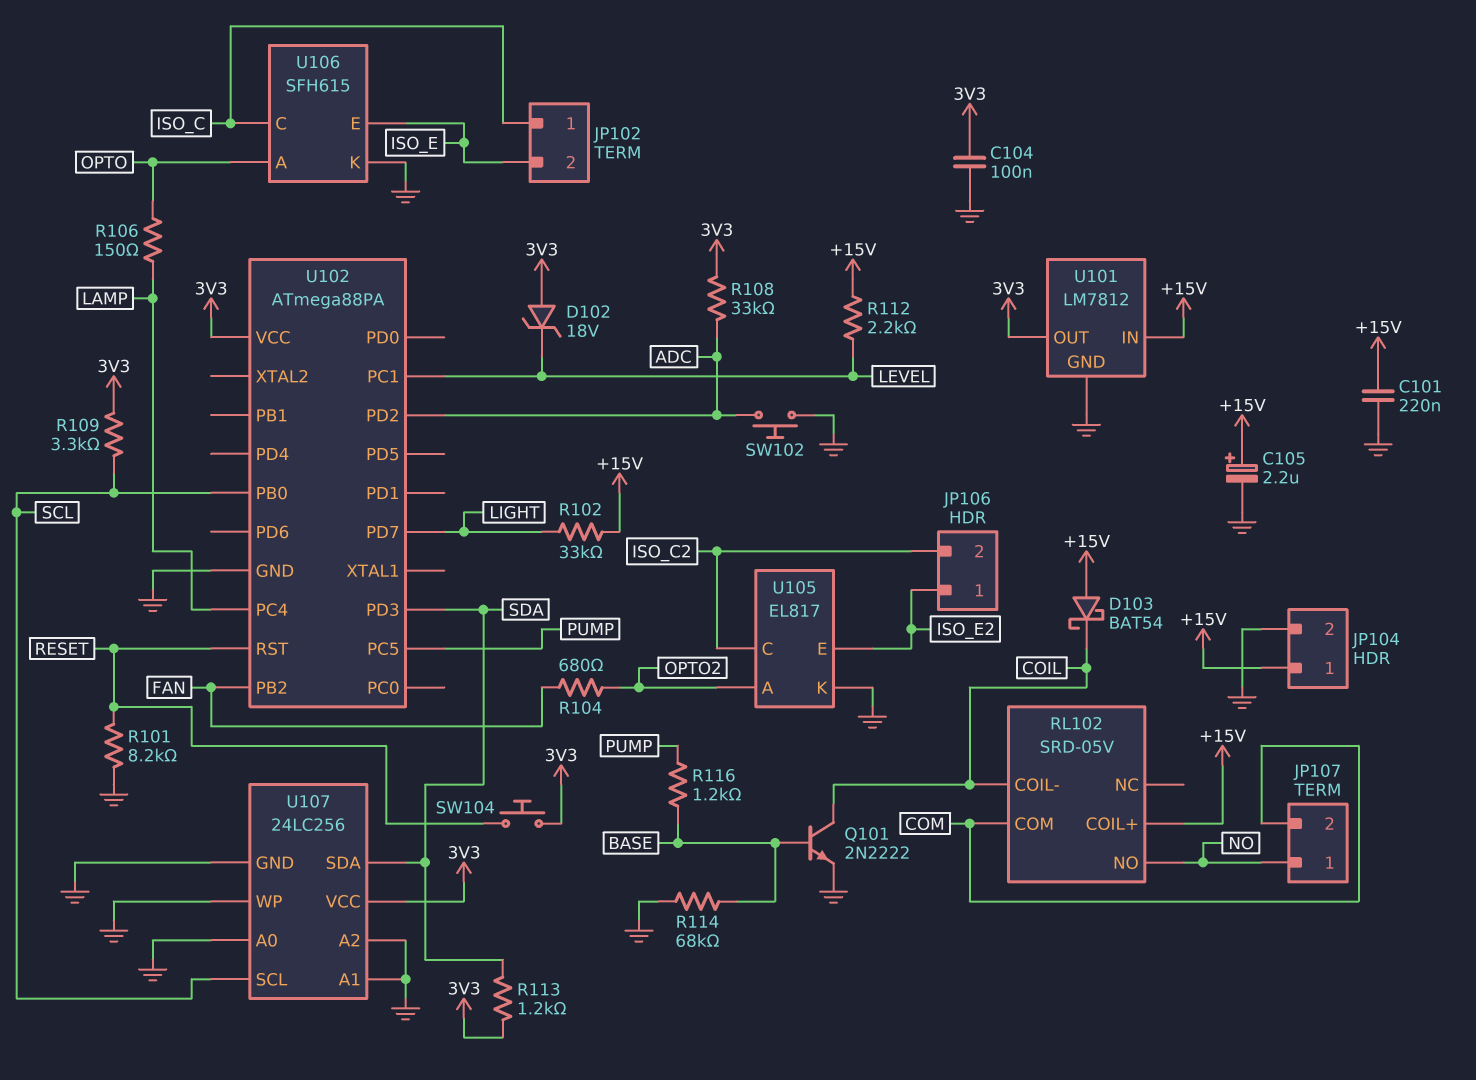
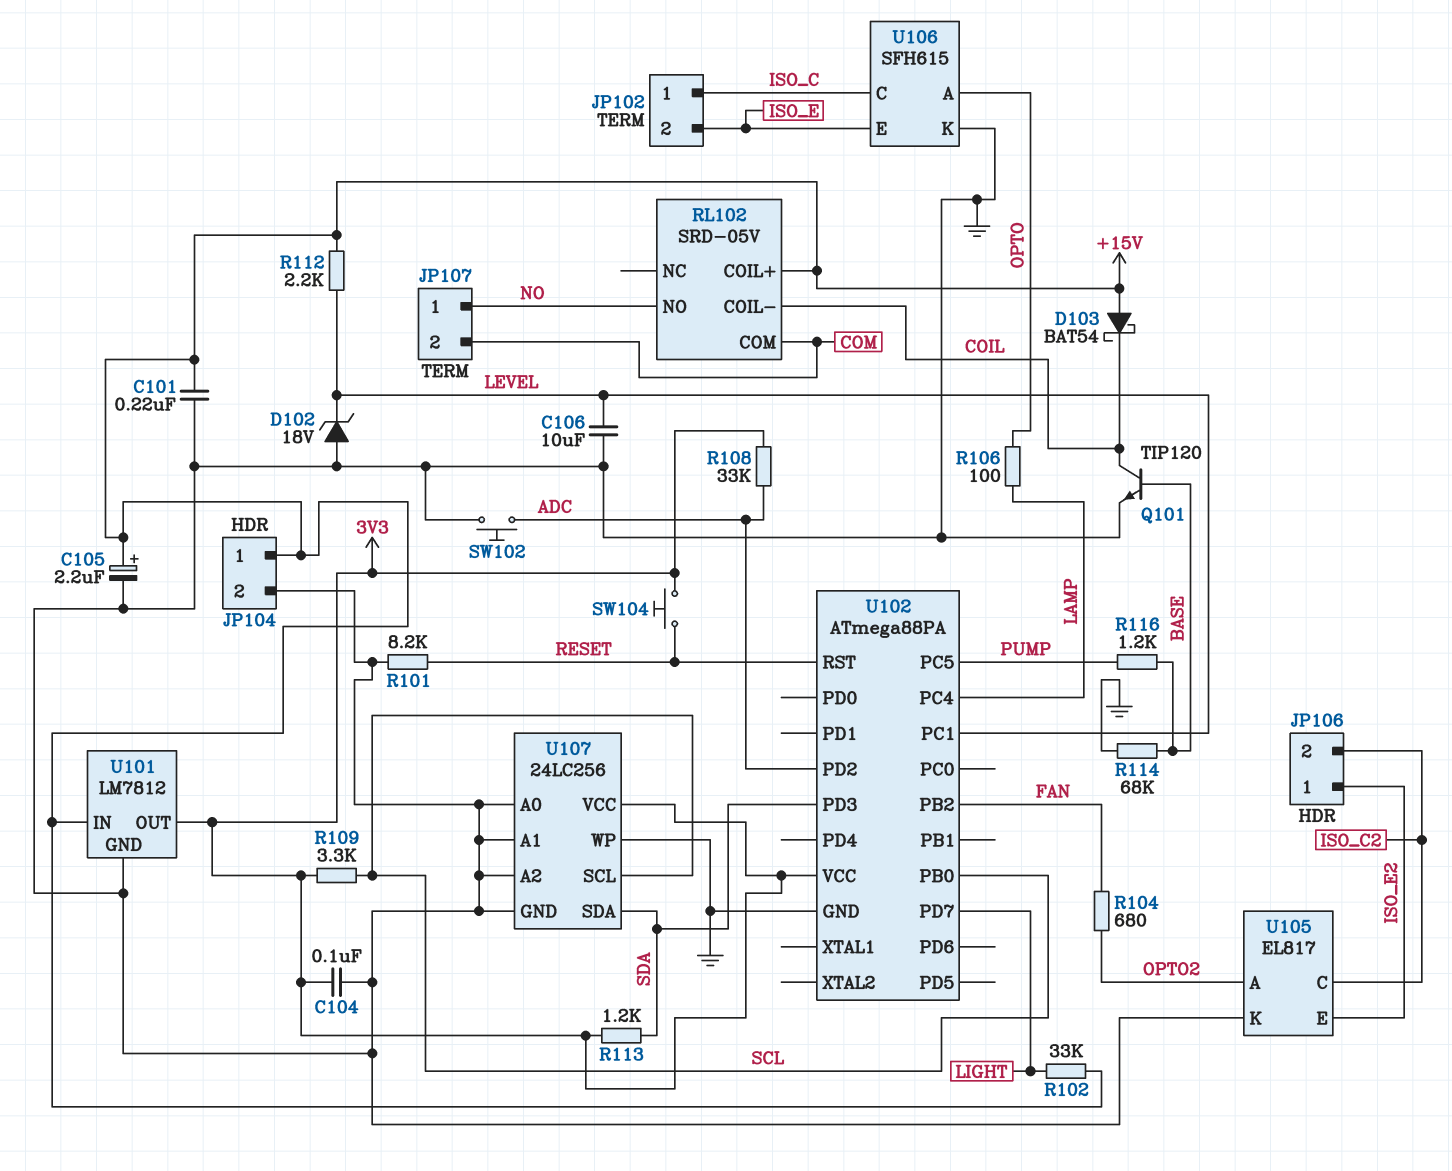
C106: none -> 10uF (GND, LEVEL)
D102: zener 18V (A 3V3, K LEVEL) -> zener 18V (A GND, K LEVEL)
Q101: NPN 2N2222 (B BASE, C COIL, E GND) -> NPN TIP120 (B BASE, C COIL, E GND)
R106: 150 (LAMP, OPTO) -> 100 (LAMP, OPTO)

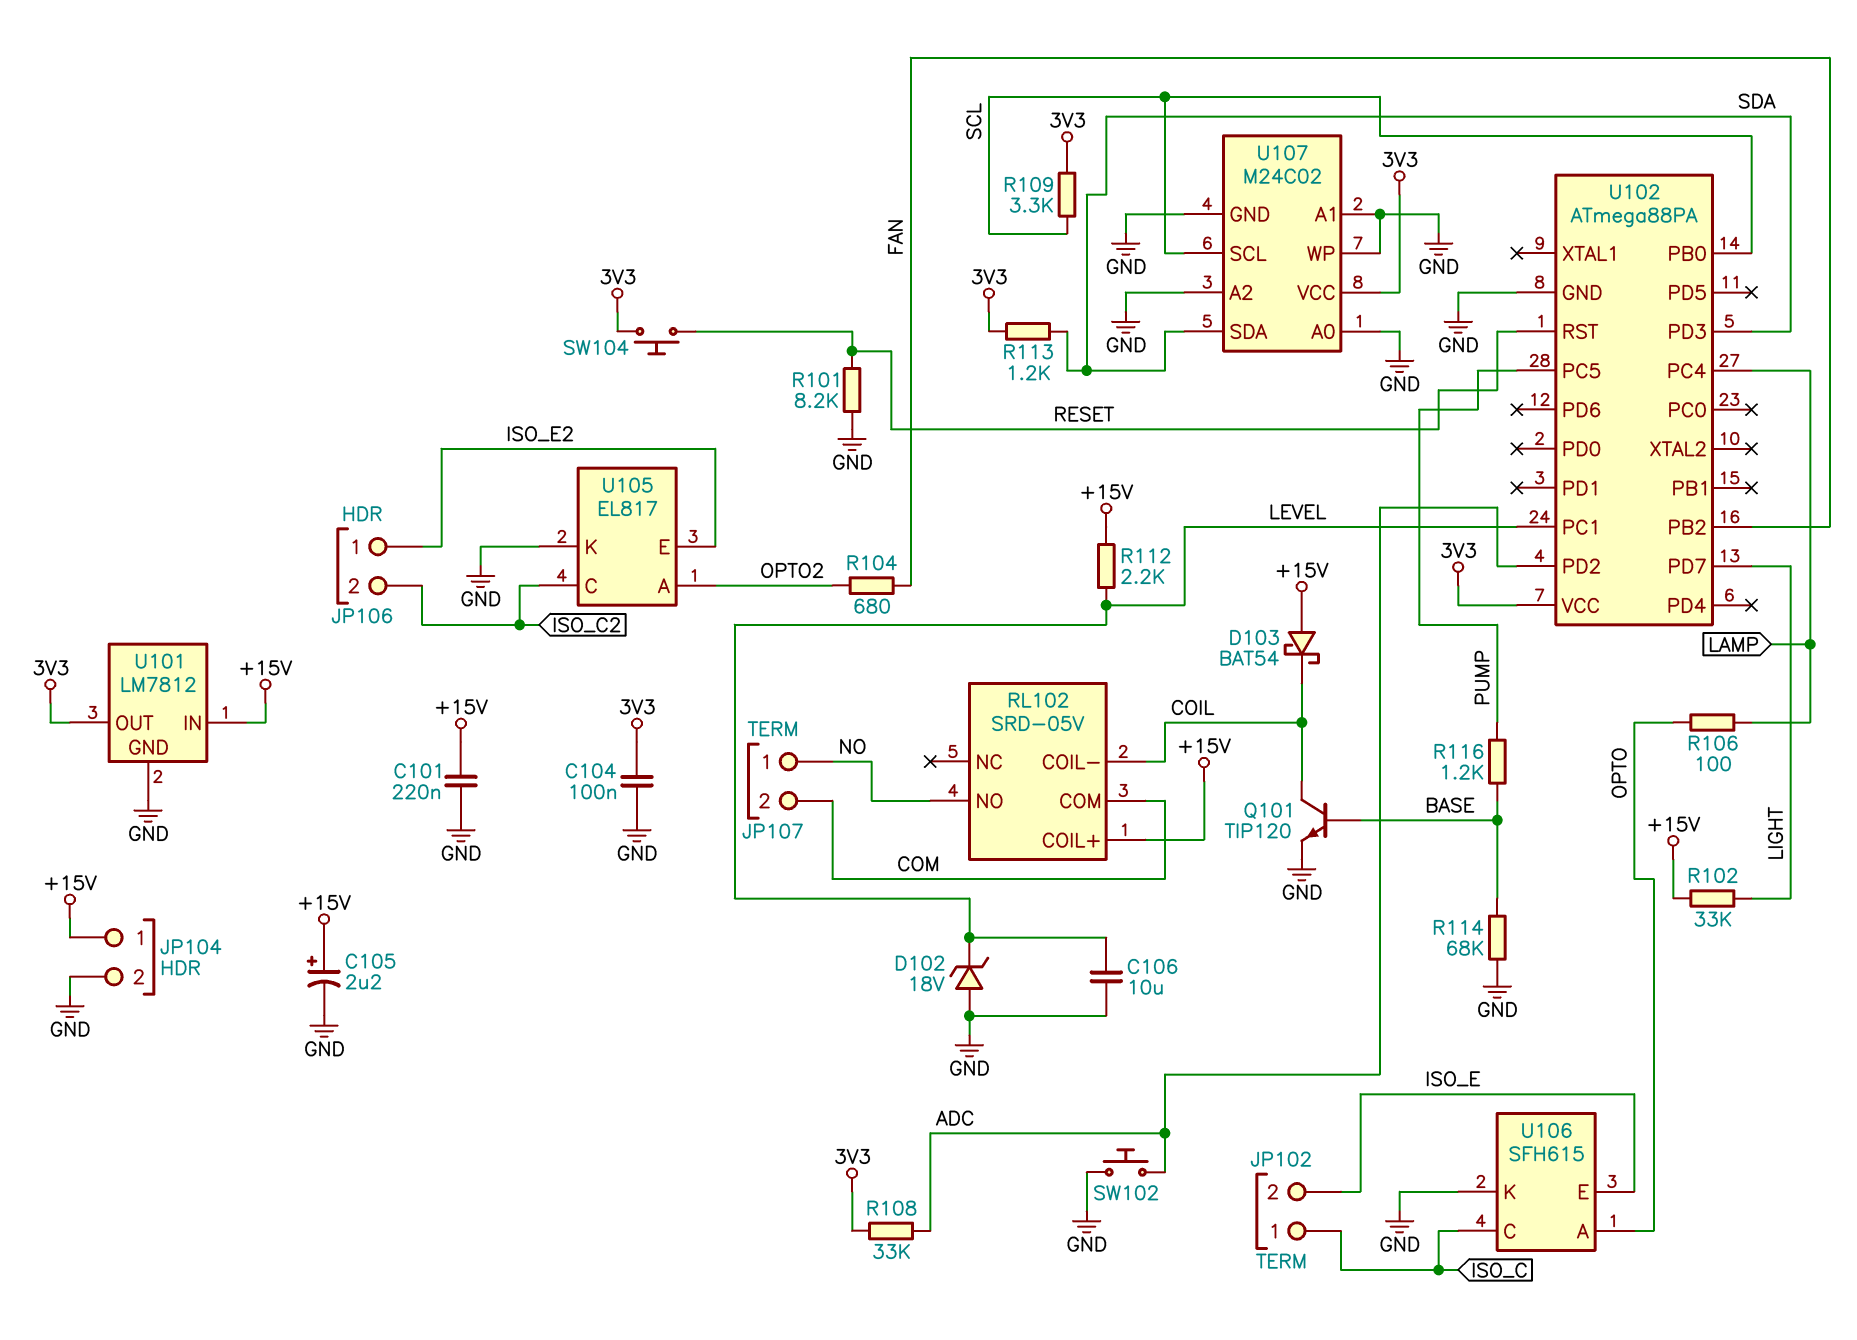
U107: 24LC256 -> M24C02

